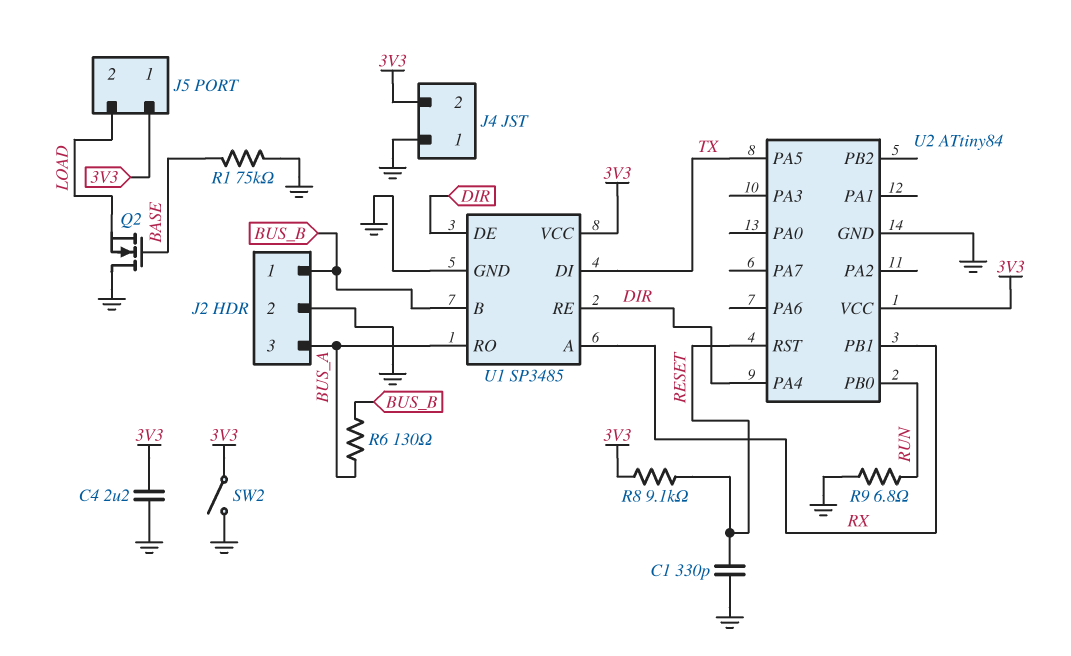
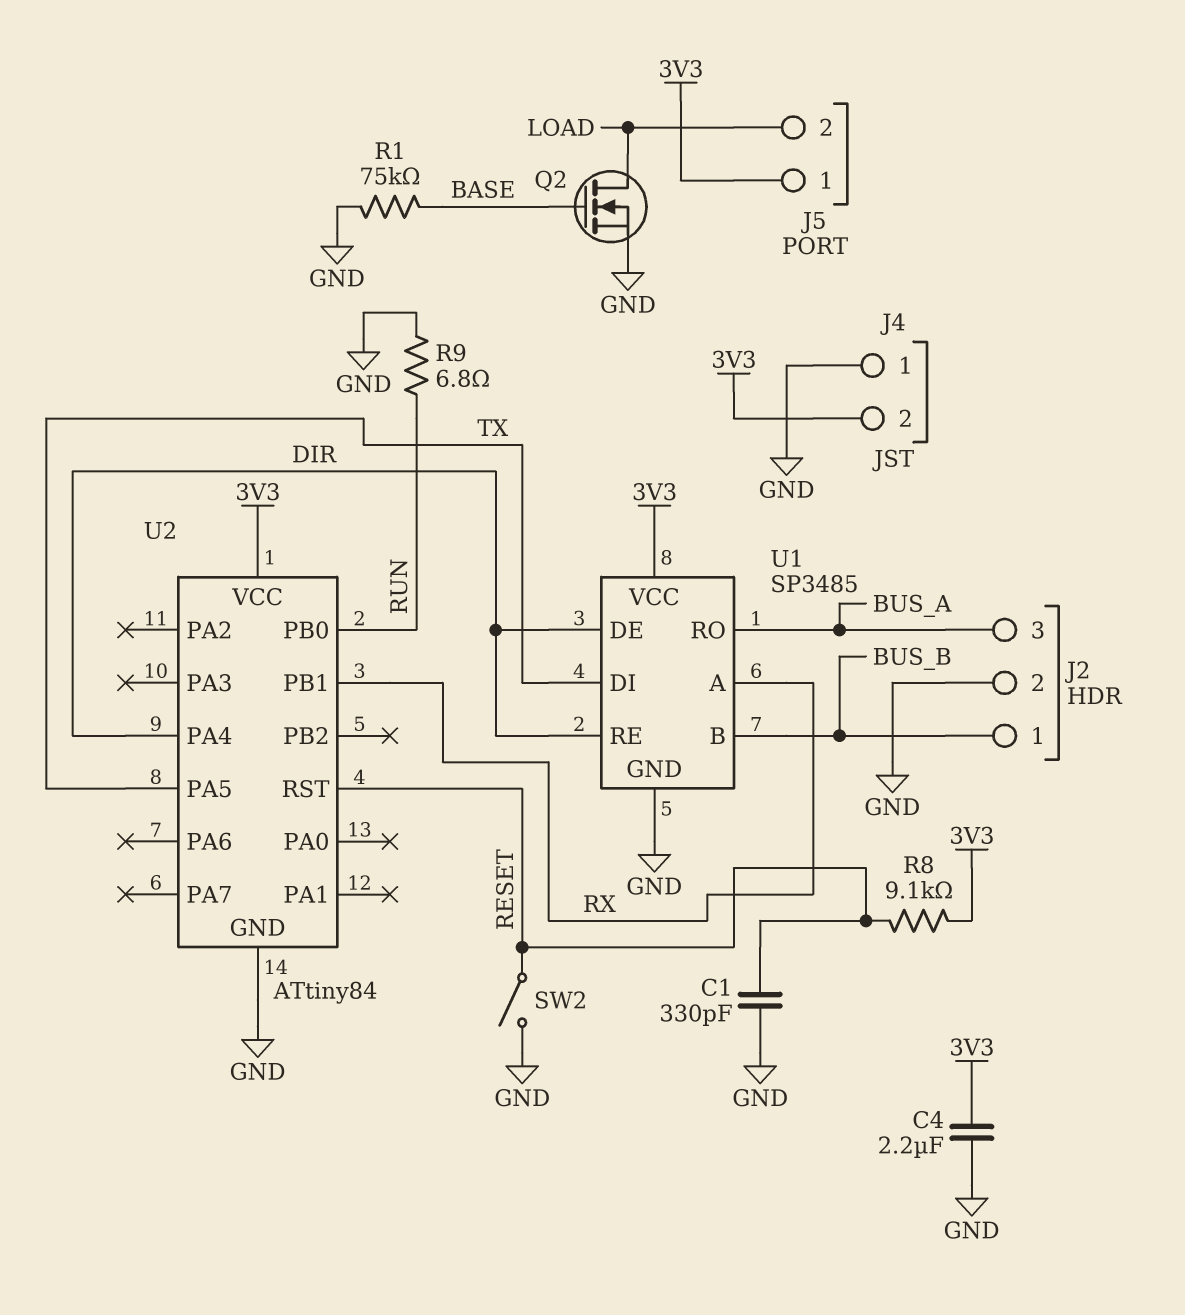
Q2: NMOS (G BASE, D GND, S LOAD) -> NMOS (G BASE, D LOAD, S GND)
R6: 130 (BUS_A, BUS_B) -> none
SW2: switch (3V3, GND) -> switch (GND, RESET)

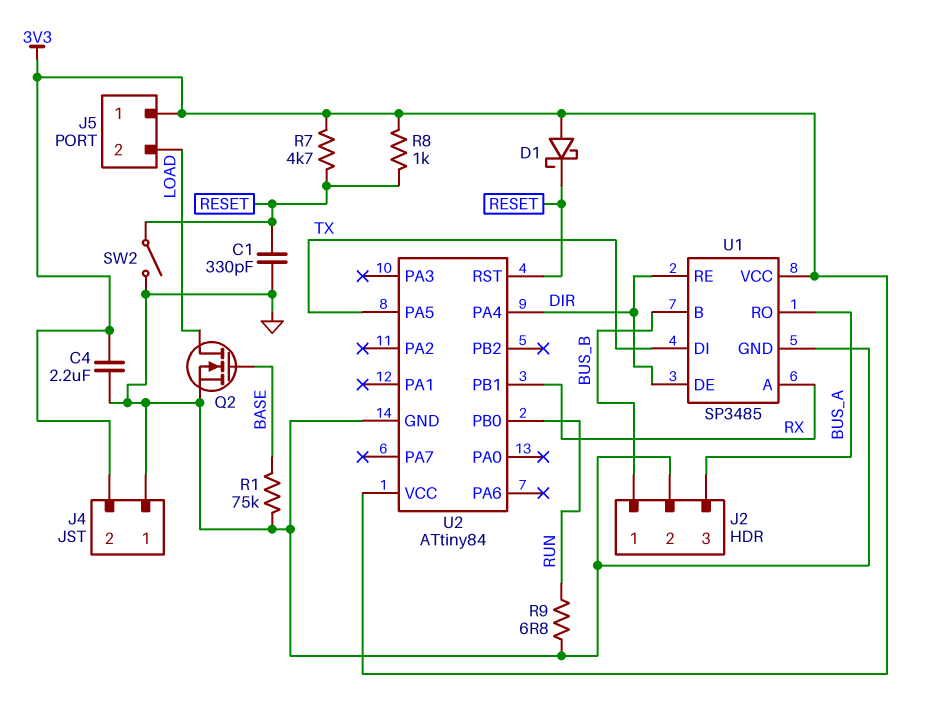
D1: none -> schottky (A 3V3, K RESET)
R7: none -> 4.7k (3V3, RESET)
R8: 9.1k (3V3, RESET) -> 1k (3V3, RESET)

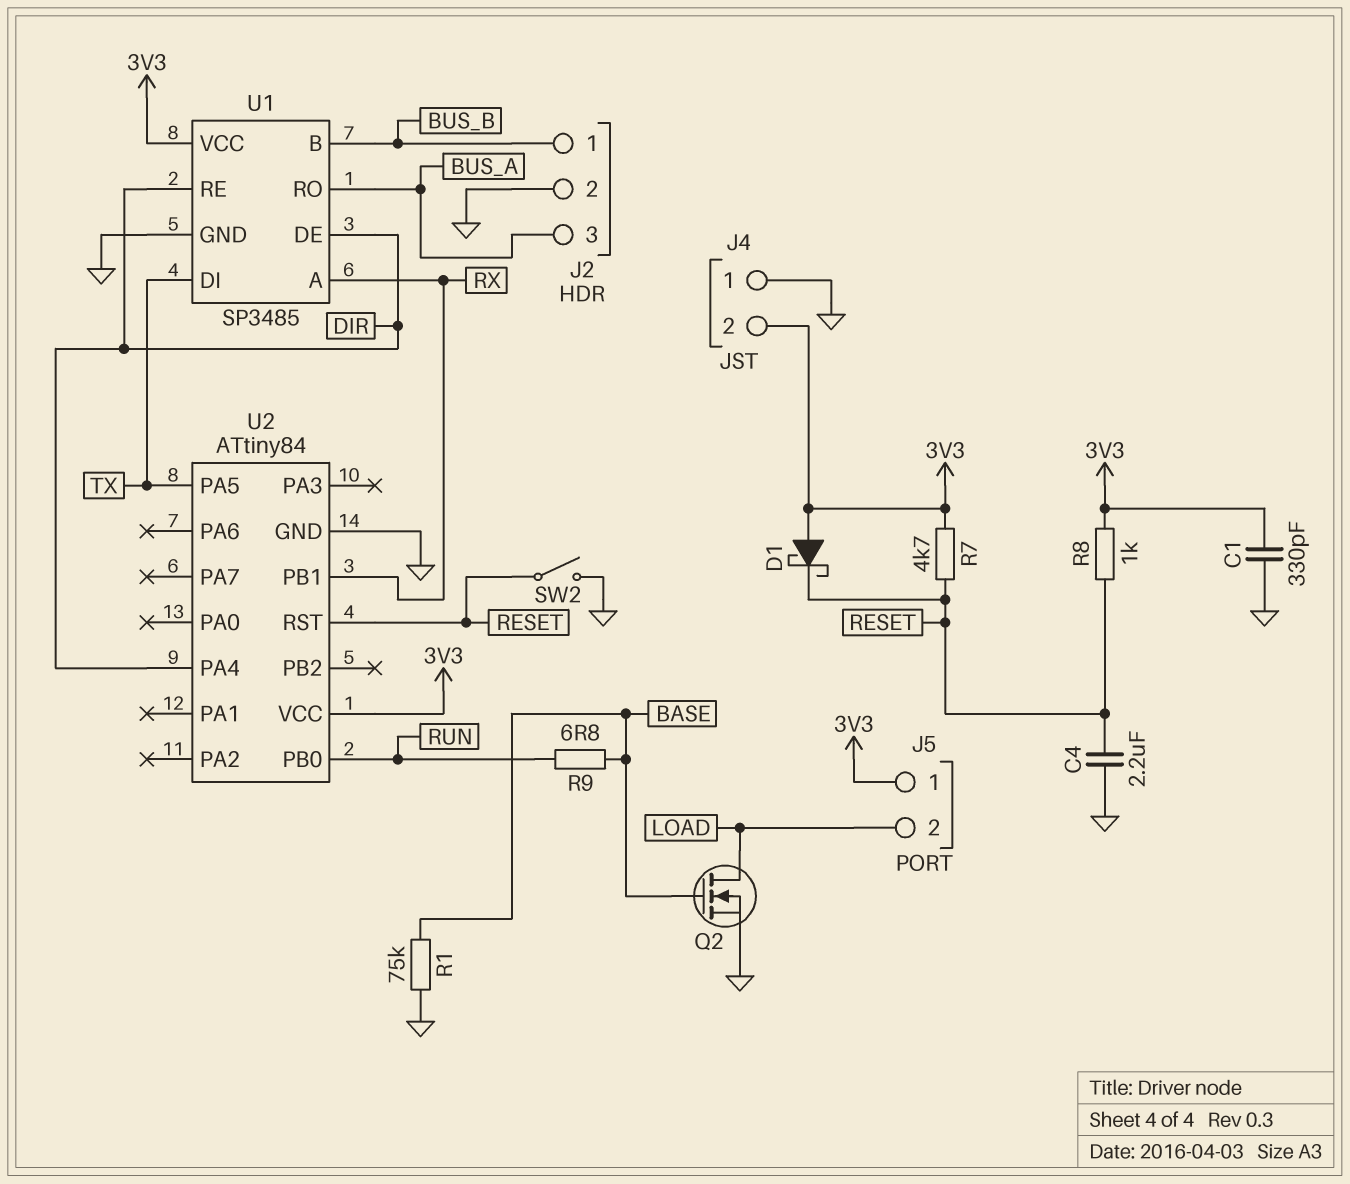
C1: 330pF (GND, RESET) -> 330pF (3V3, GND)
C4: 2.2uF (3V3, GND) -> 2.2uF (GND, RESET)
R9: 6.8 (GND, RUN) -> 6.8 (BASE, RUN)

